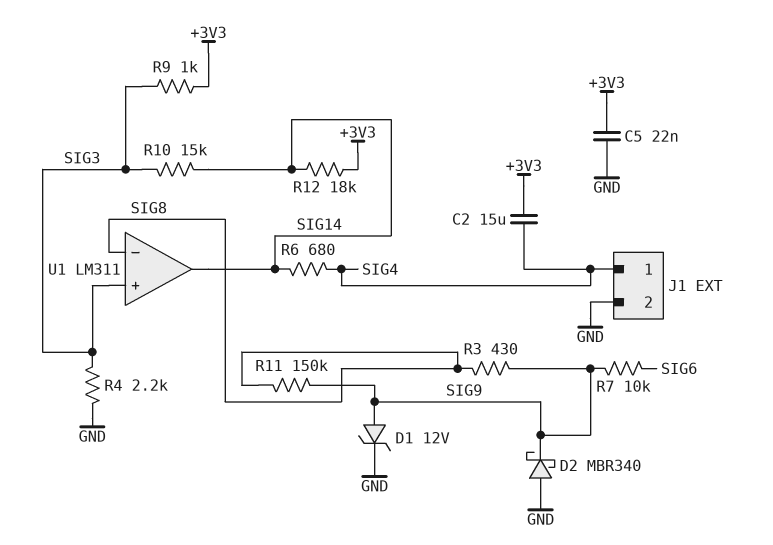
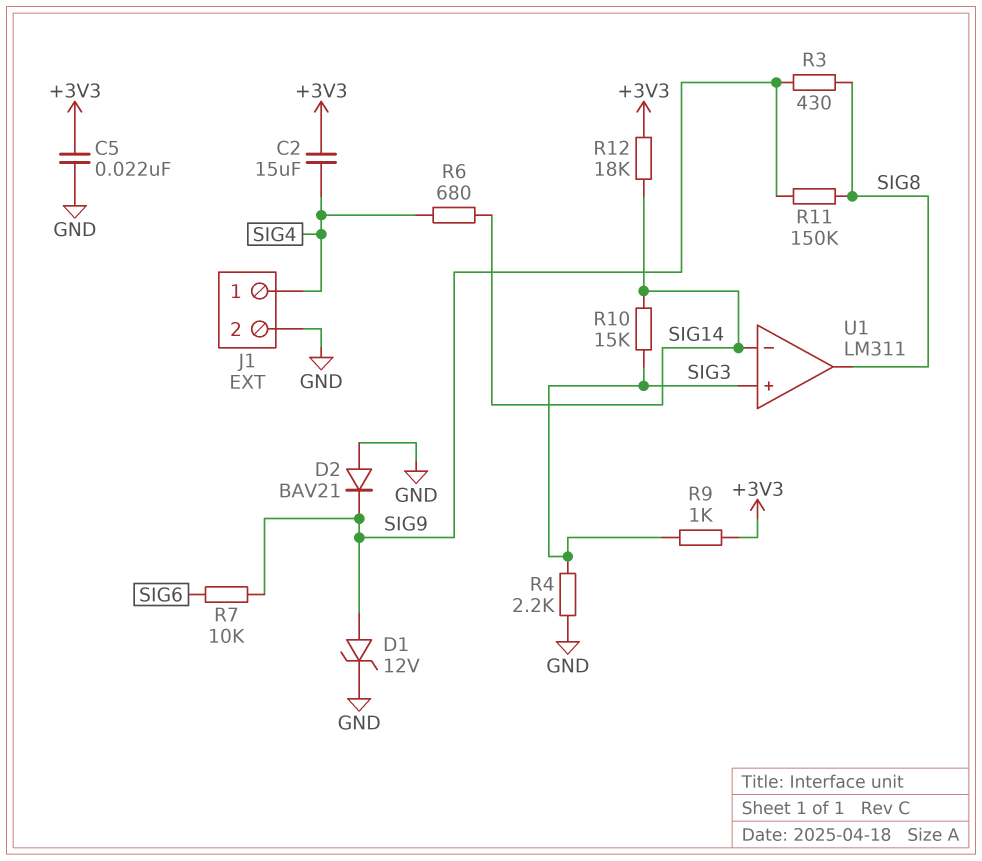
D2: schottky MBR340 (A GND, K SIG9) -> diode BAV21 (A GND, K SIG9)
U1 pin in-: SIG8 -> SIG14
U1 pin out: SIG14 -> SIG8

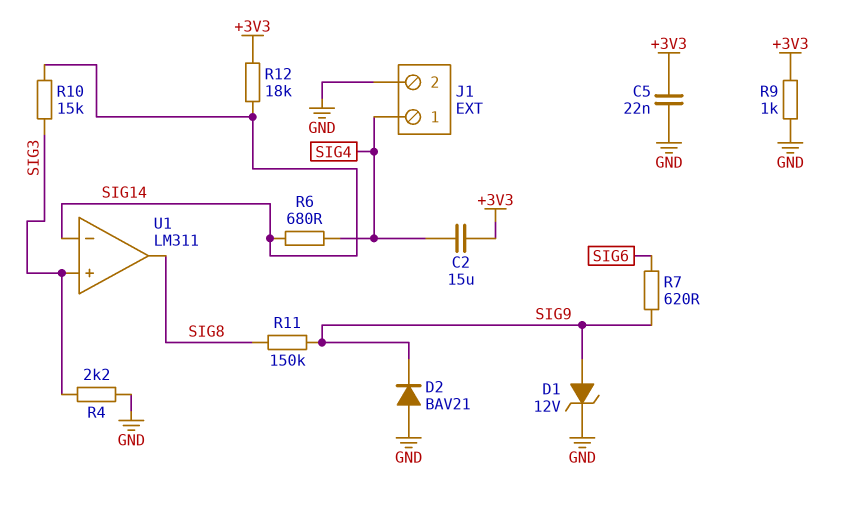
R3: 430 (SIG8, SIG9) -> none
R7: 10k (SIG6, SIG9) -> 620 (SIG6, SIG9)
R9: 1k (+3V3, SIG3) -> 1k (+3V3, GND)

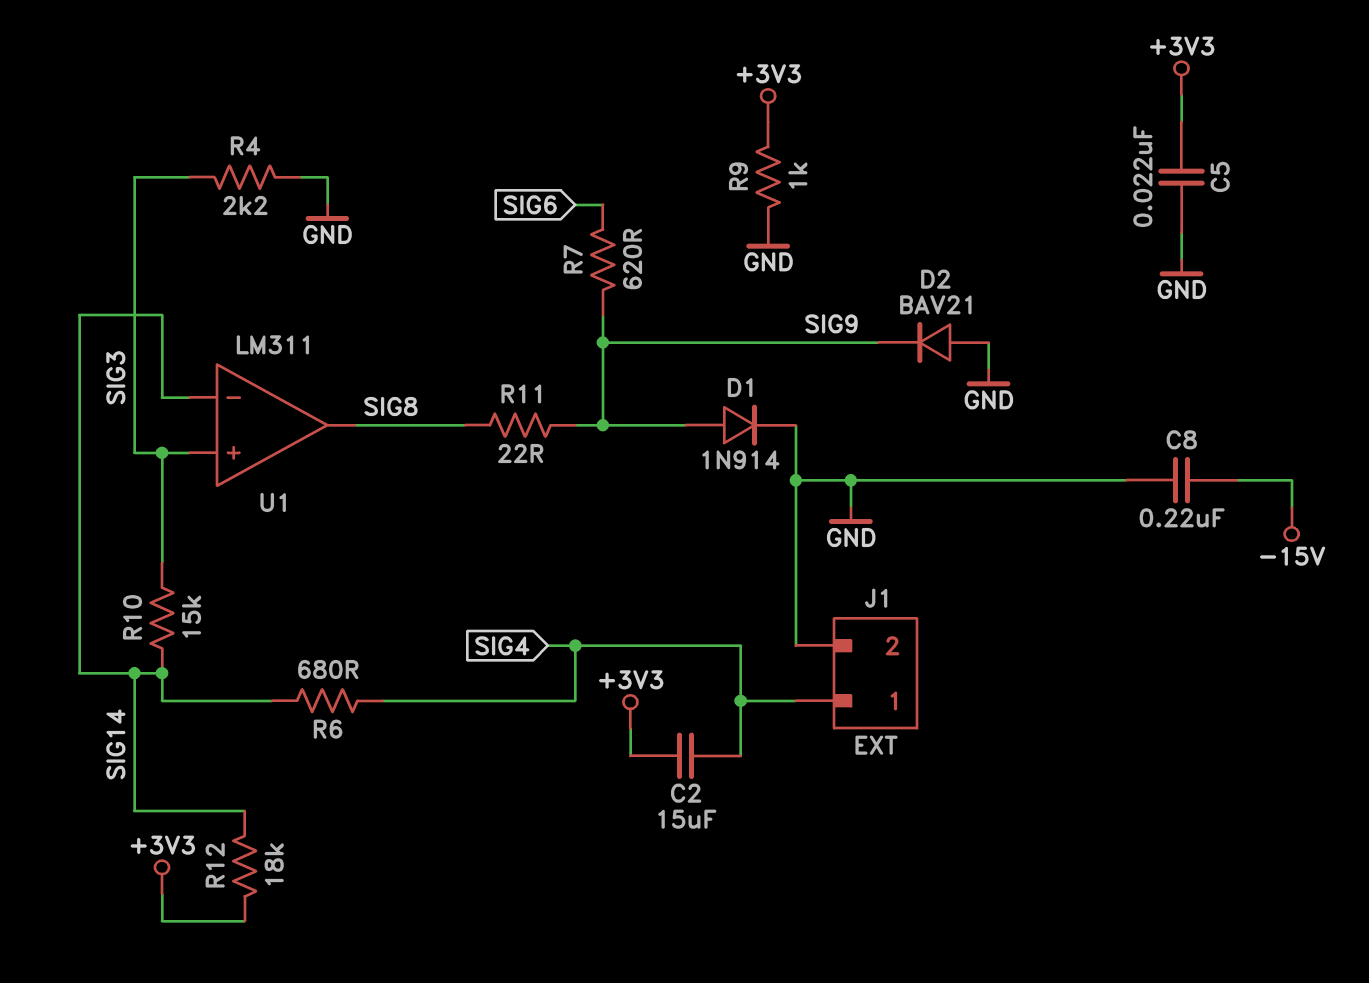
C8: none -> 220nF (-15V, GND)
D1: zener 12V (A SIG9, K GND) -> diode 1N914 (A SIG9, K GND)
R11: 150k (SIG8, SIG9) -> 22 (SIG8, SIG9)

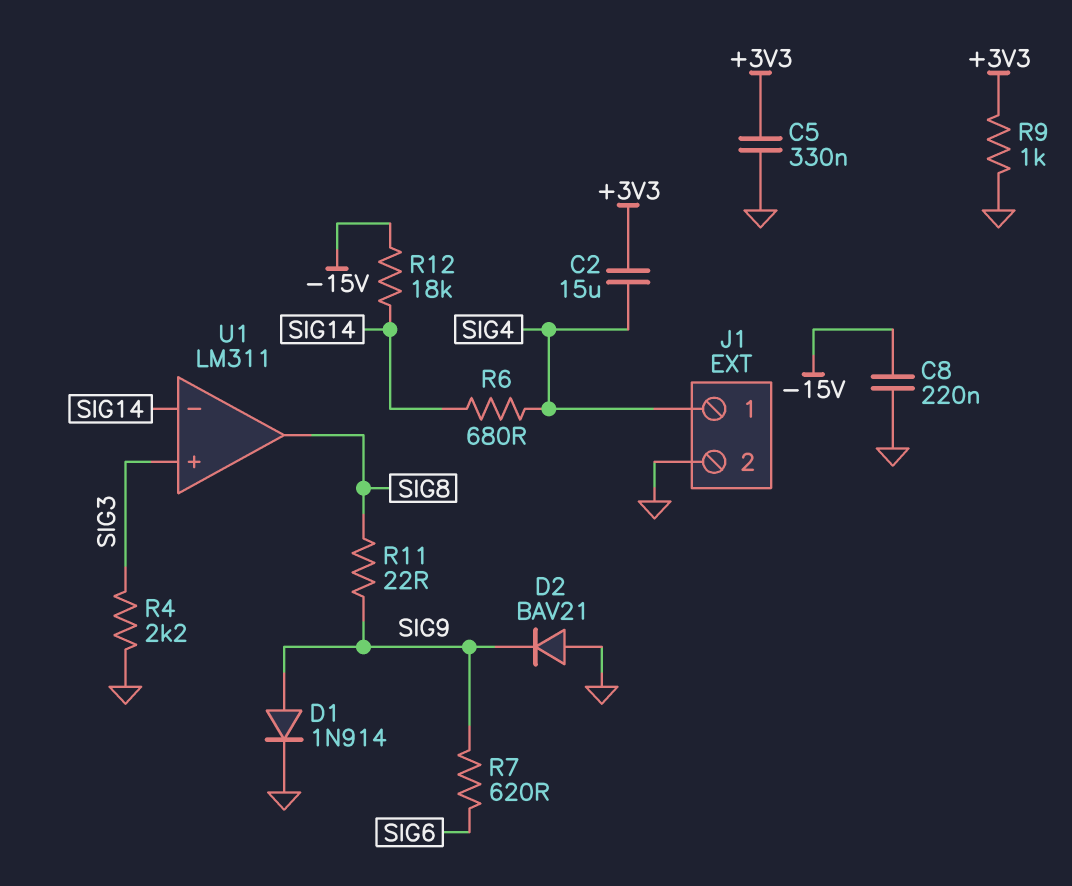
C5: 22nF (+3V3, GND) -> 330nF (+3V3, GND)
R10: 15k (SIG3, SIG14) -> none
R12: 18k (+3V3, SIG14) -> 18k (-15V, SIG14)

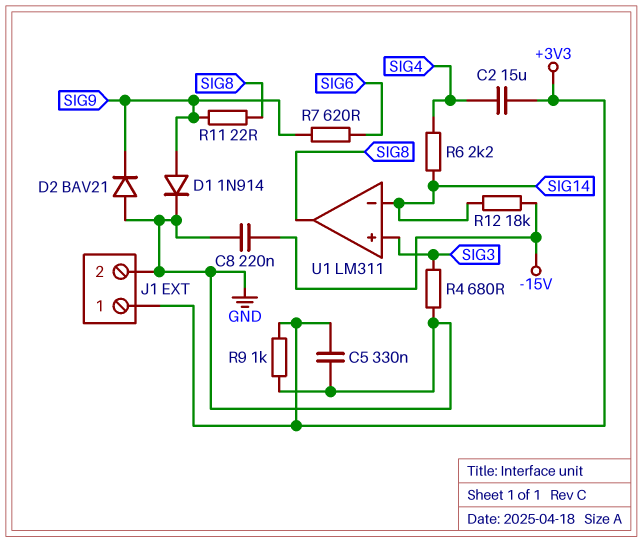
J1 pin 1: SIG4 -> +3V3
R4: 2.2k (GND, SIG3) -> 680 (GND, SIG3)
R6: 680 (SIG4, SIG14) -> 2.2k (SIG4, SIG14)

